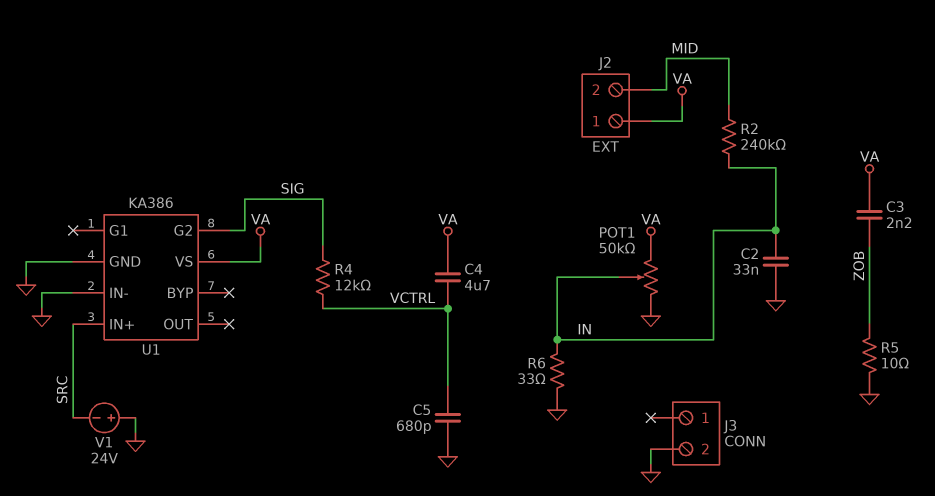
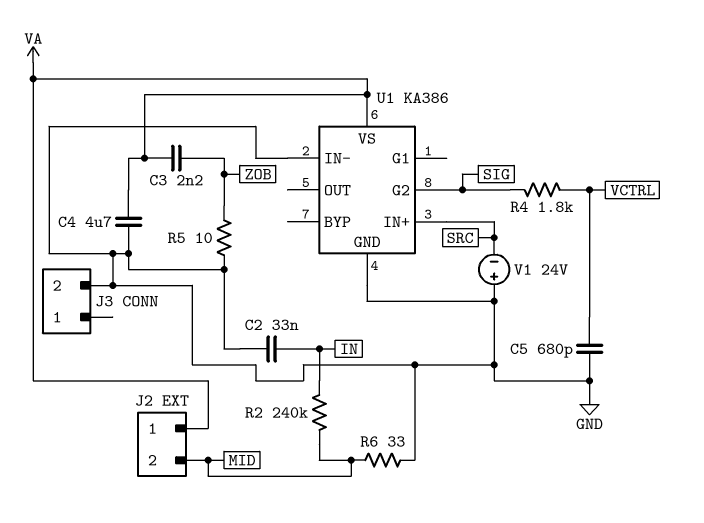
C4: 4.7uF (VA, VCTRL) -> 4.7uF (GND, VA)
POT1: 50k (GND, VA, wiper IN) -> none
R4: 12k (SIG, VCTRL) -> 1.8k (SIG, VCTRL)
R6: 33 (GND, IN) -> 33 (GND, MID)

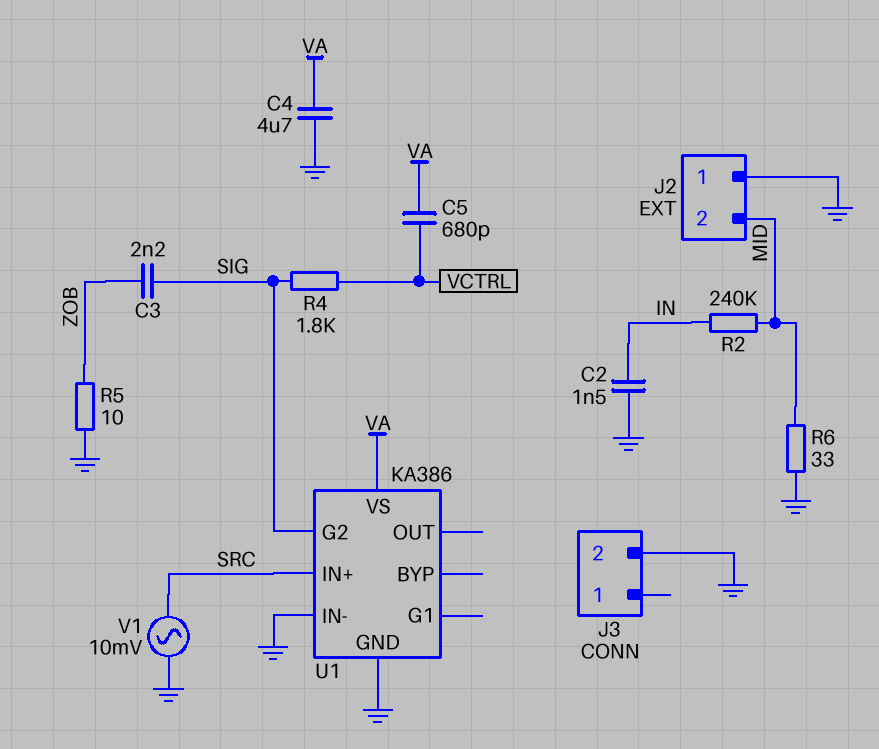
C2: 33nF (GND, IN) -> 1.5nF (GND, IN)
C3: 2.2nF (VA, ZOB) -> 2.2nF (SIG, ZOB)
C5: 680pF (GND, VCTRL) -> 680pF (VA, VCTRL)
J2 pin 1: VA -> GND
V1: 24V (plus GND, minus SRC) -> AC 10mV (GND, SRC)

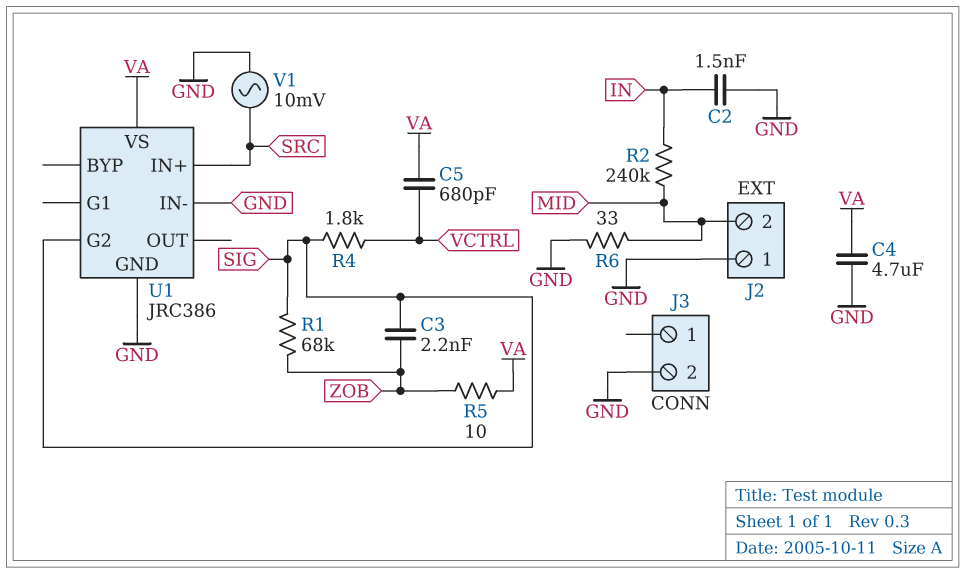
R1: none -> 68k (SIG, ZOB)
R5: 10 (GND, ZOB) -> 10 (VA, ZOB)
U1: KA386 -> JRC386

